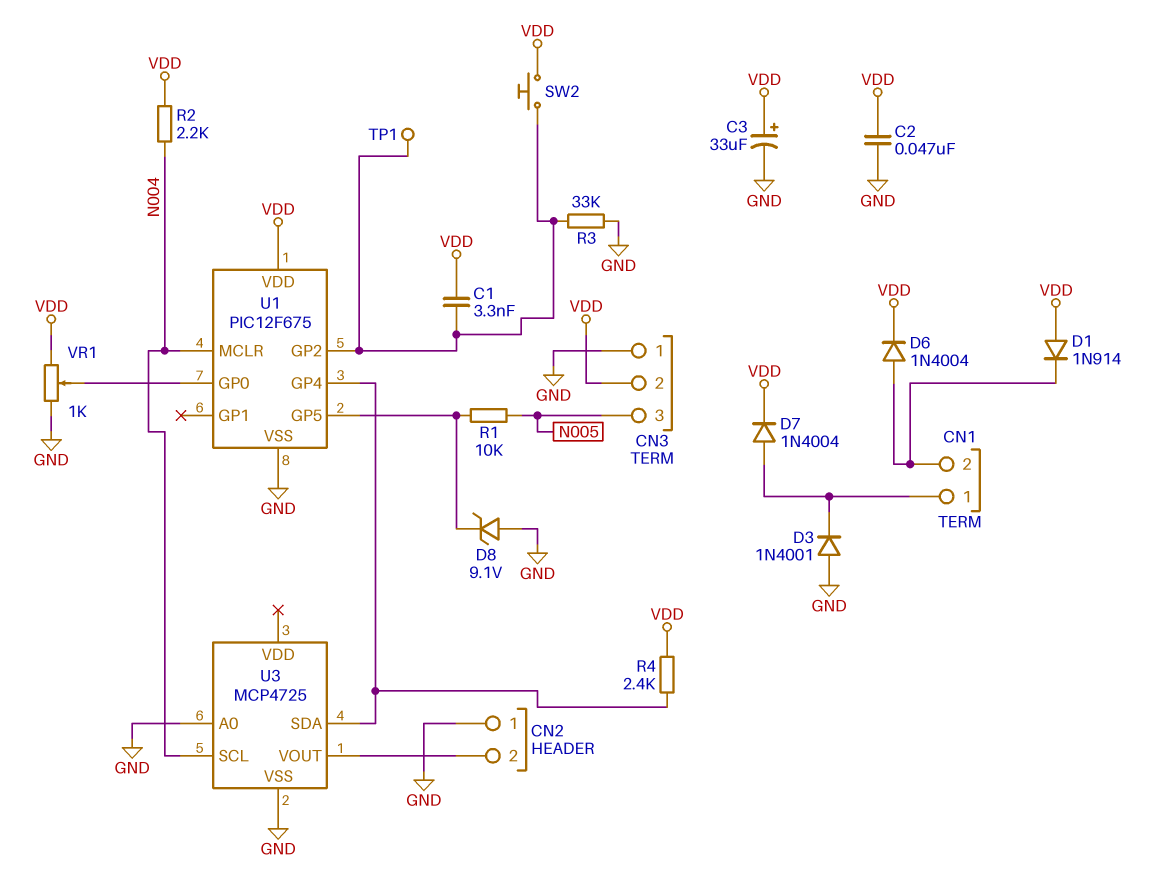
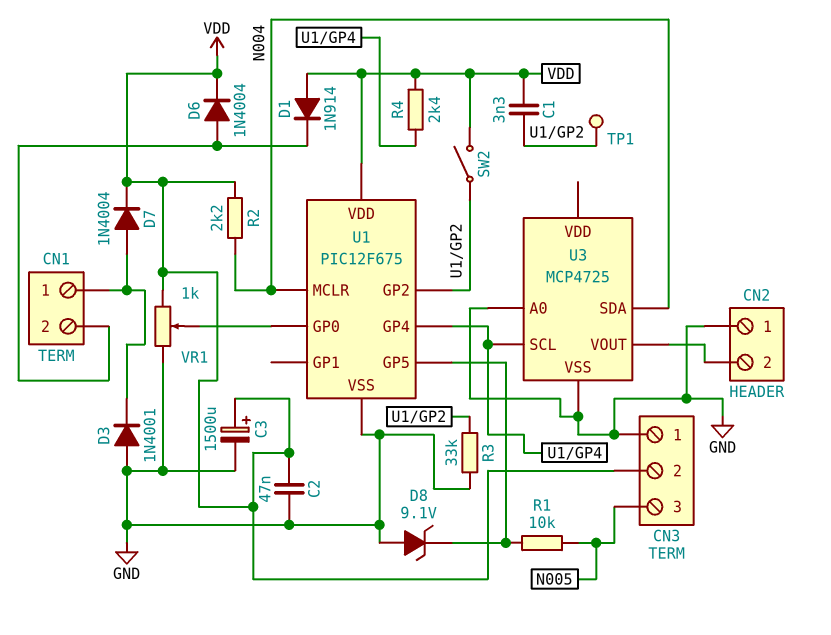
C3: 33uF (plus VDD, minus GND) -> 1500uF (plus VDD, minus GND)
SW2: button (U1/GP2, VDD) -> switch (U1/GP2, VDD)
U3 pin SCL: N004 -> U1/GP4
U3 pin SDA: U1/GP4 -> N004

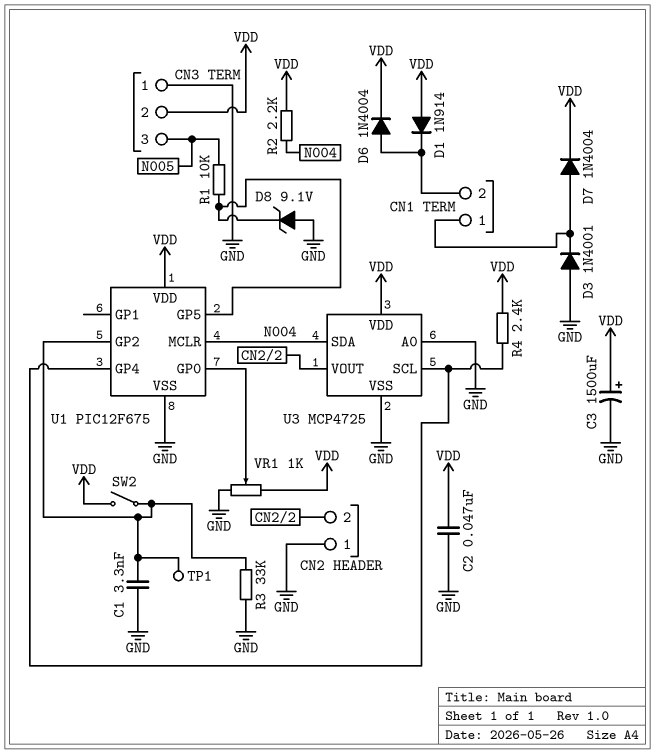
C1: 3.3nF (U1/GP2, VDD) -> 3.3nF (GND, U1/GP2)
U3 pin VDD: none -> VDD

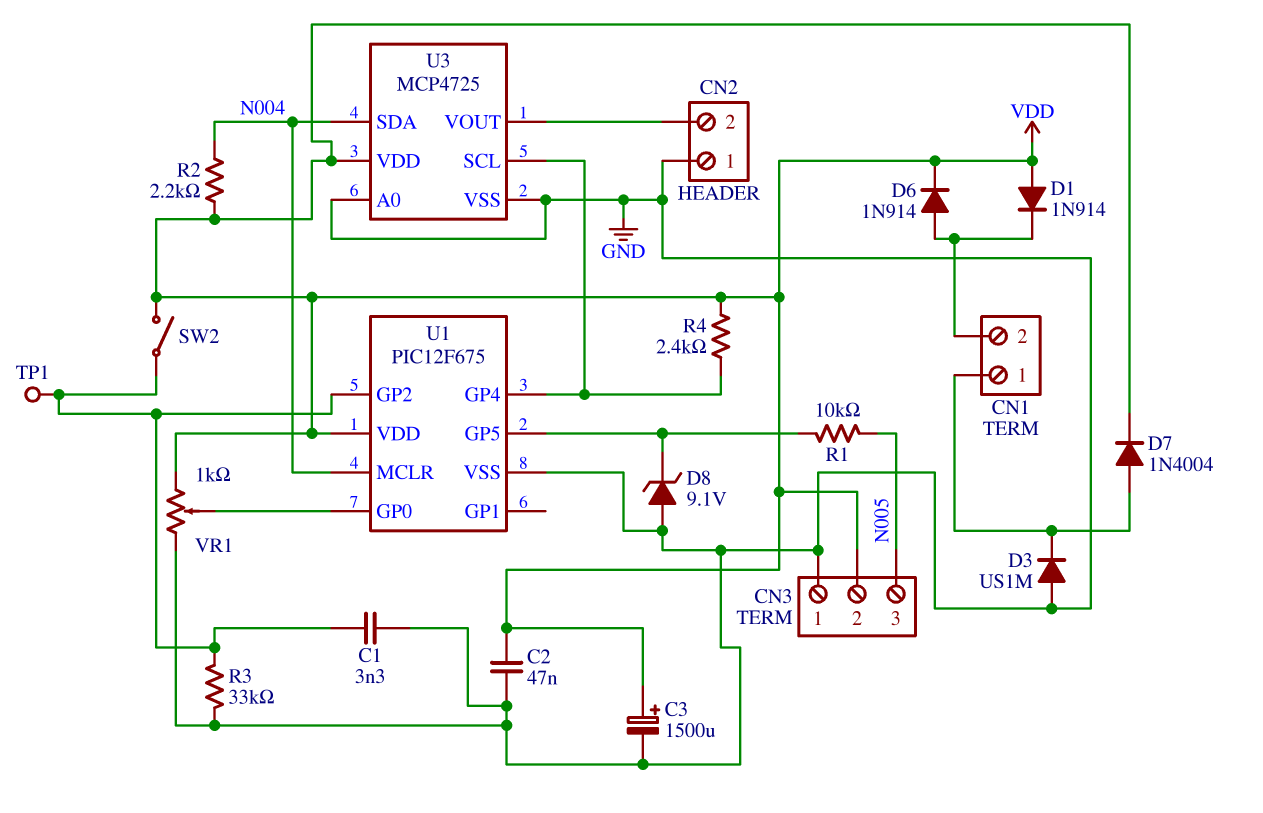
D3: diode 1N4001 (A GND, K CN1/1) -> diode US1M (A GND, K CN1/1)
D6: diode 1N4004 (A CN1/2, K VDD) -> diode 1N914 (A CN1/2, K VDD)

